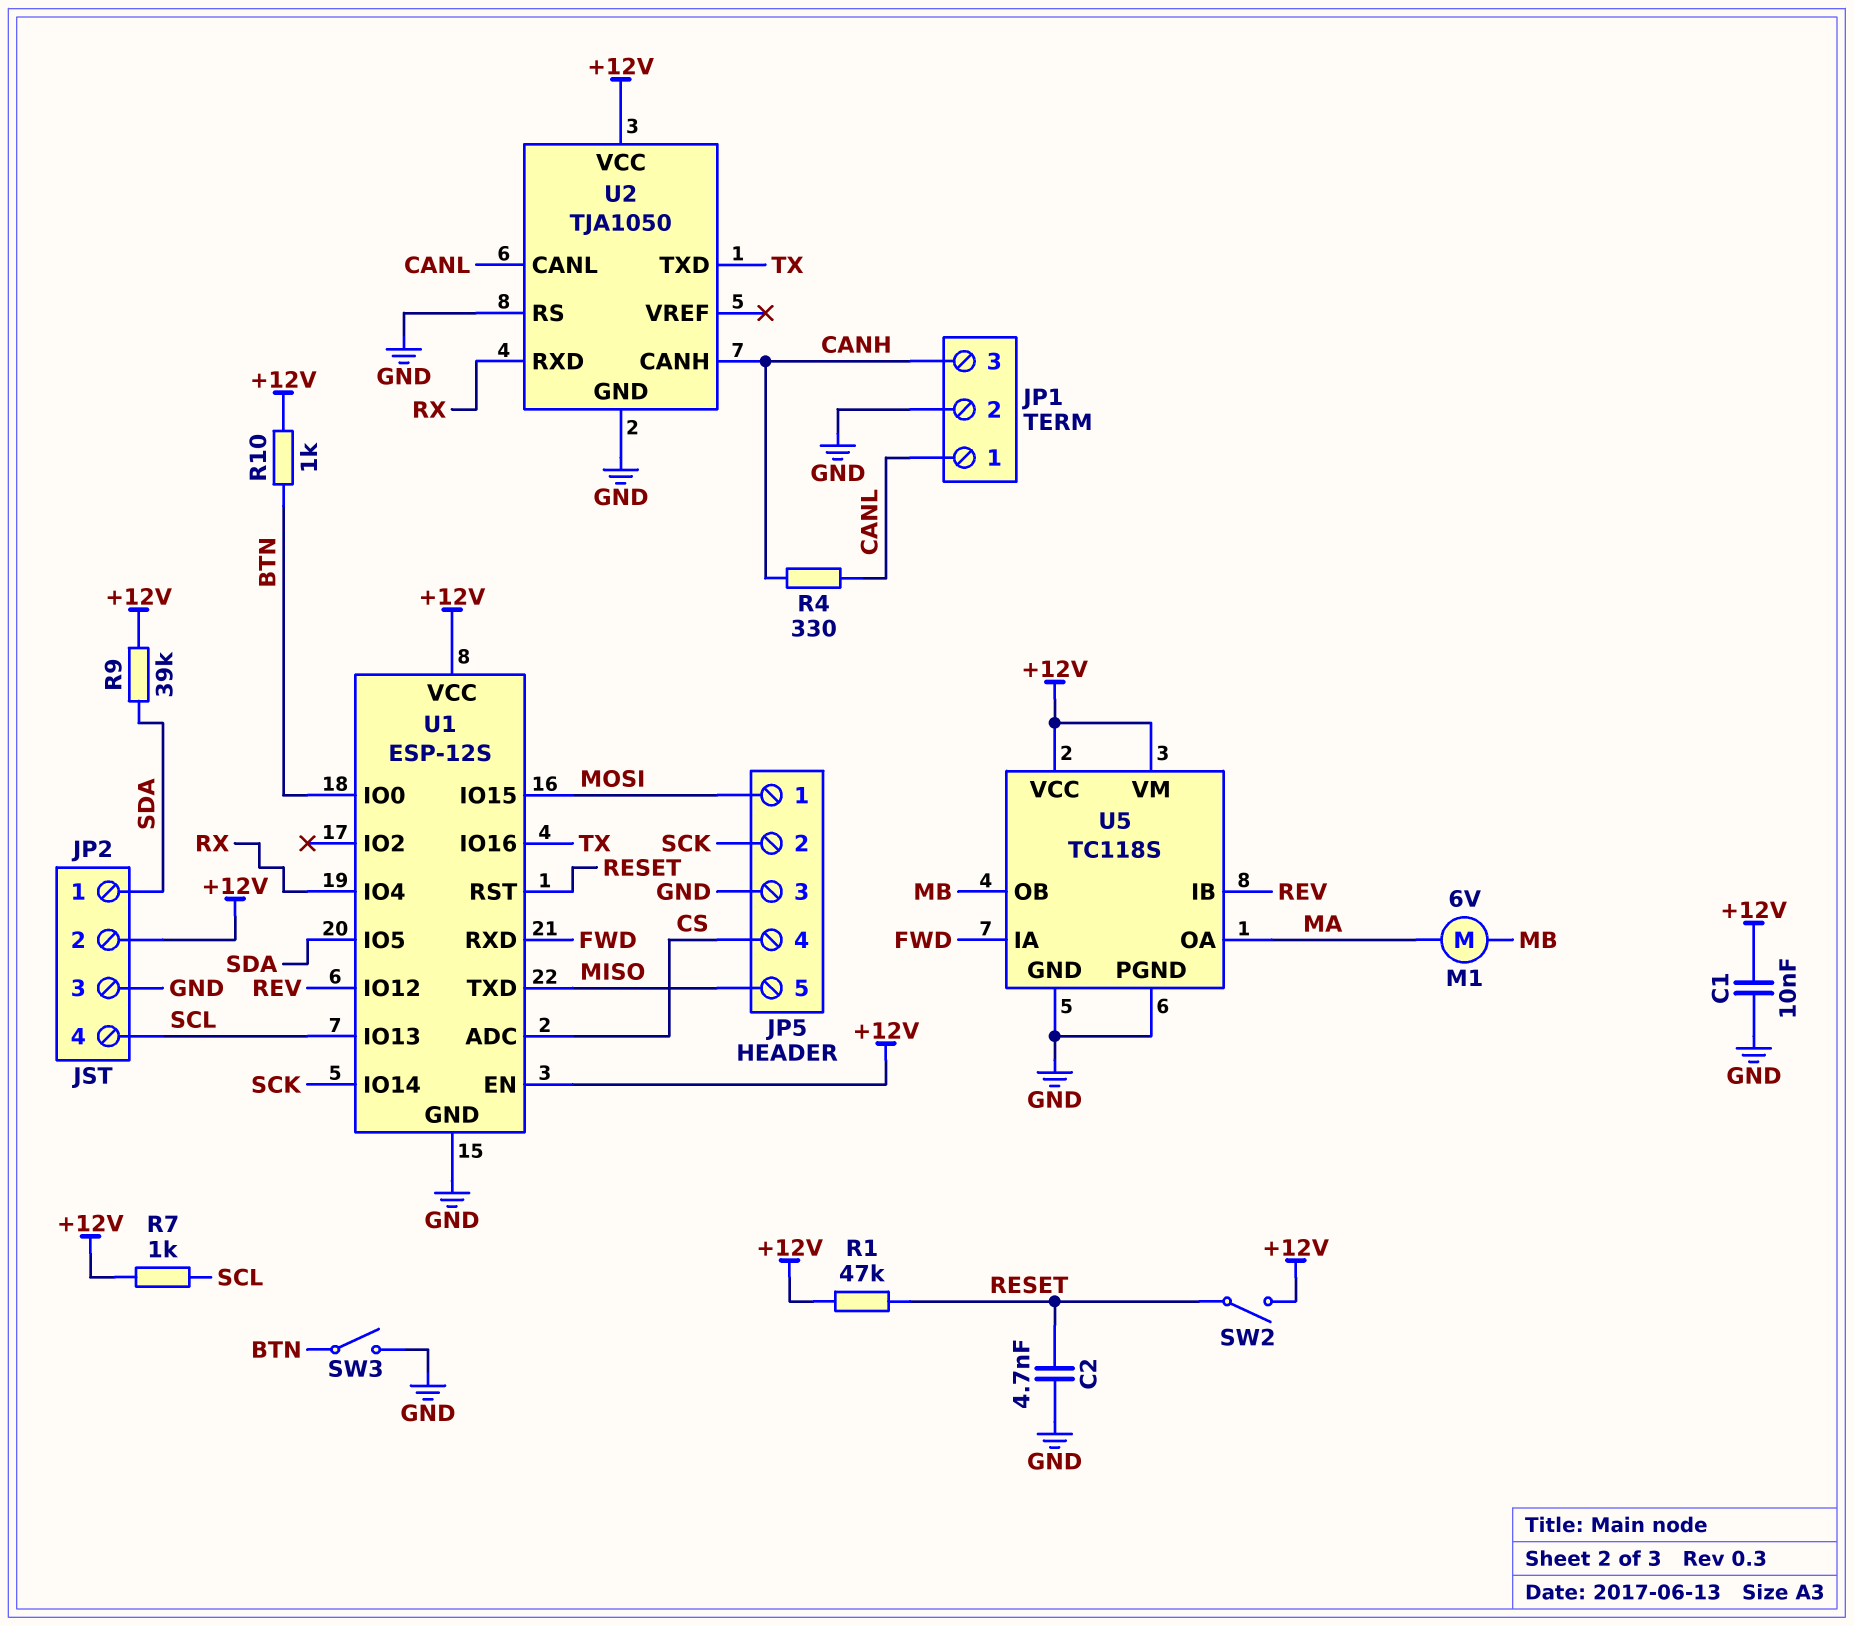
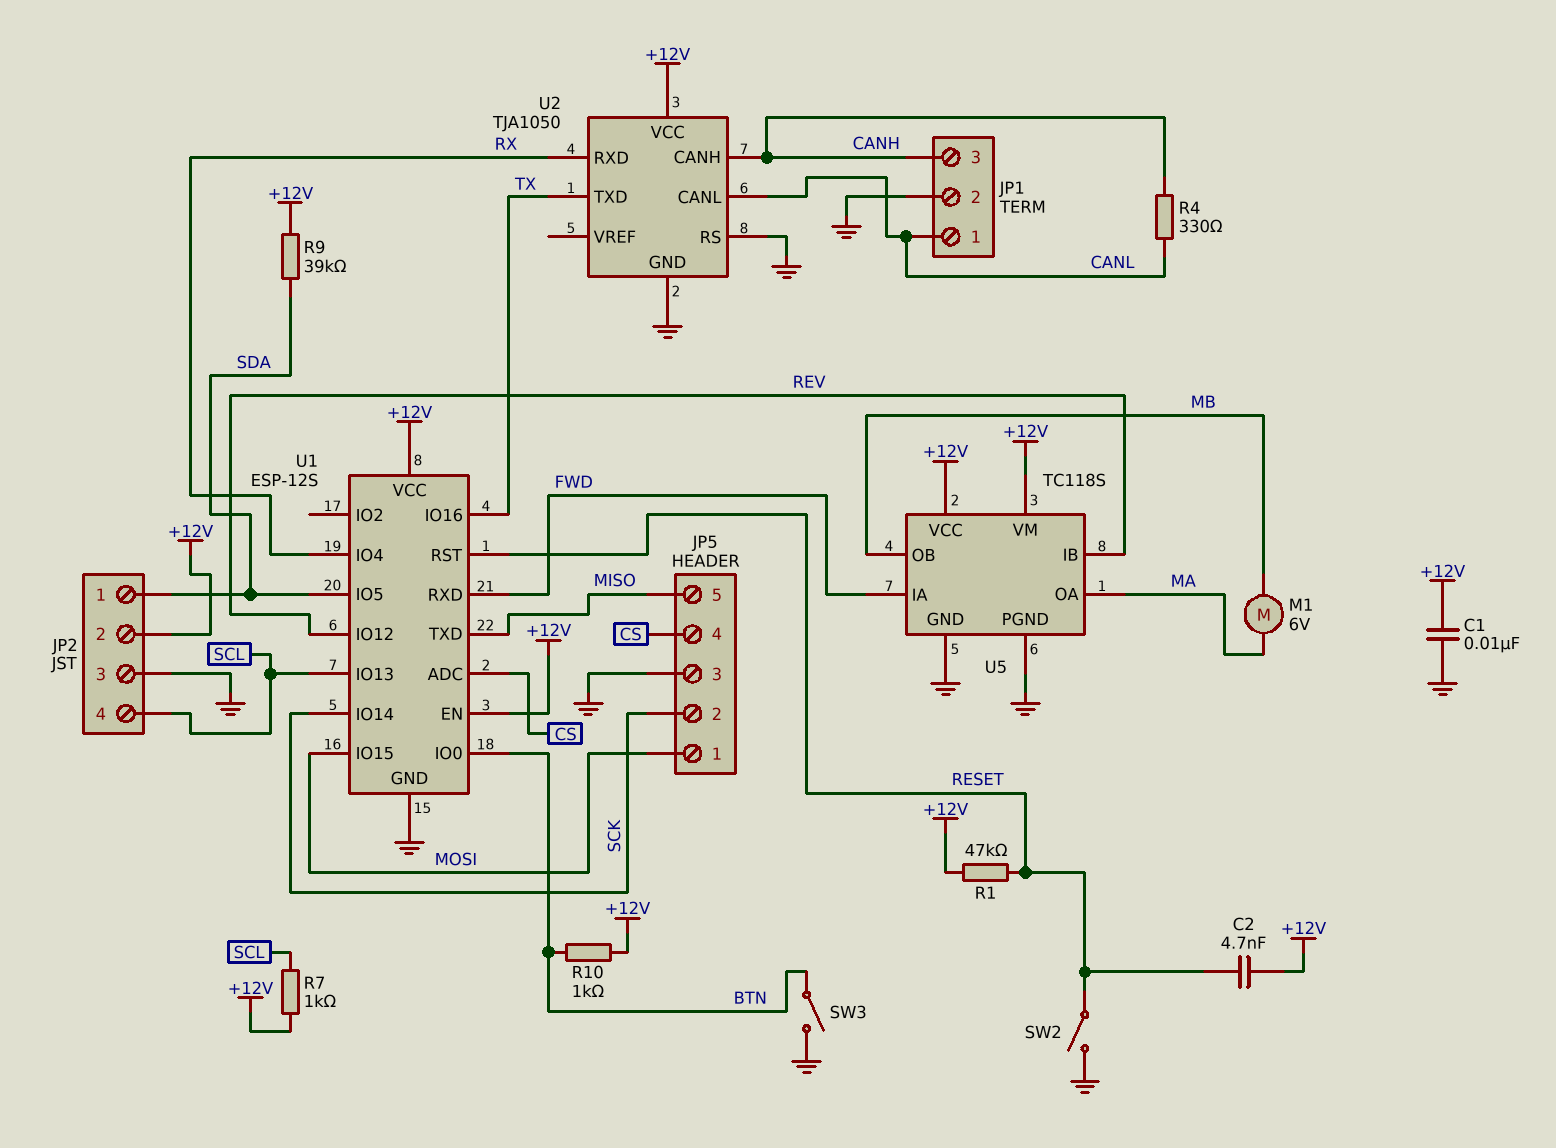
C2: 4.7nF (GND, RESET) -> 4.7nF (+12V, RESET)
SW2: switch (+12V, RESET) -> switch (GND, RESET)

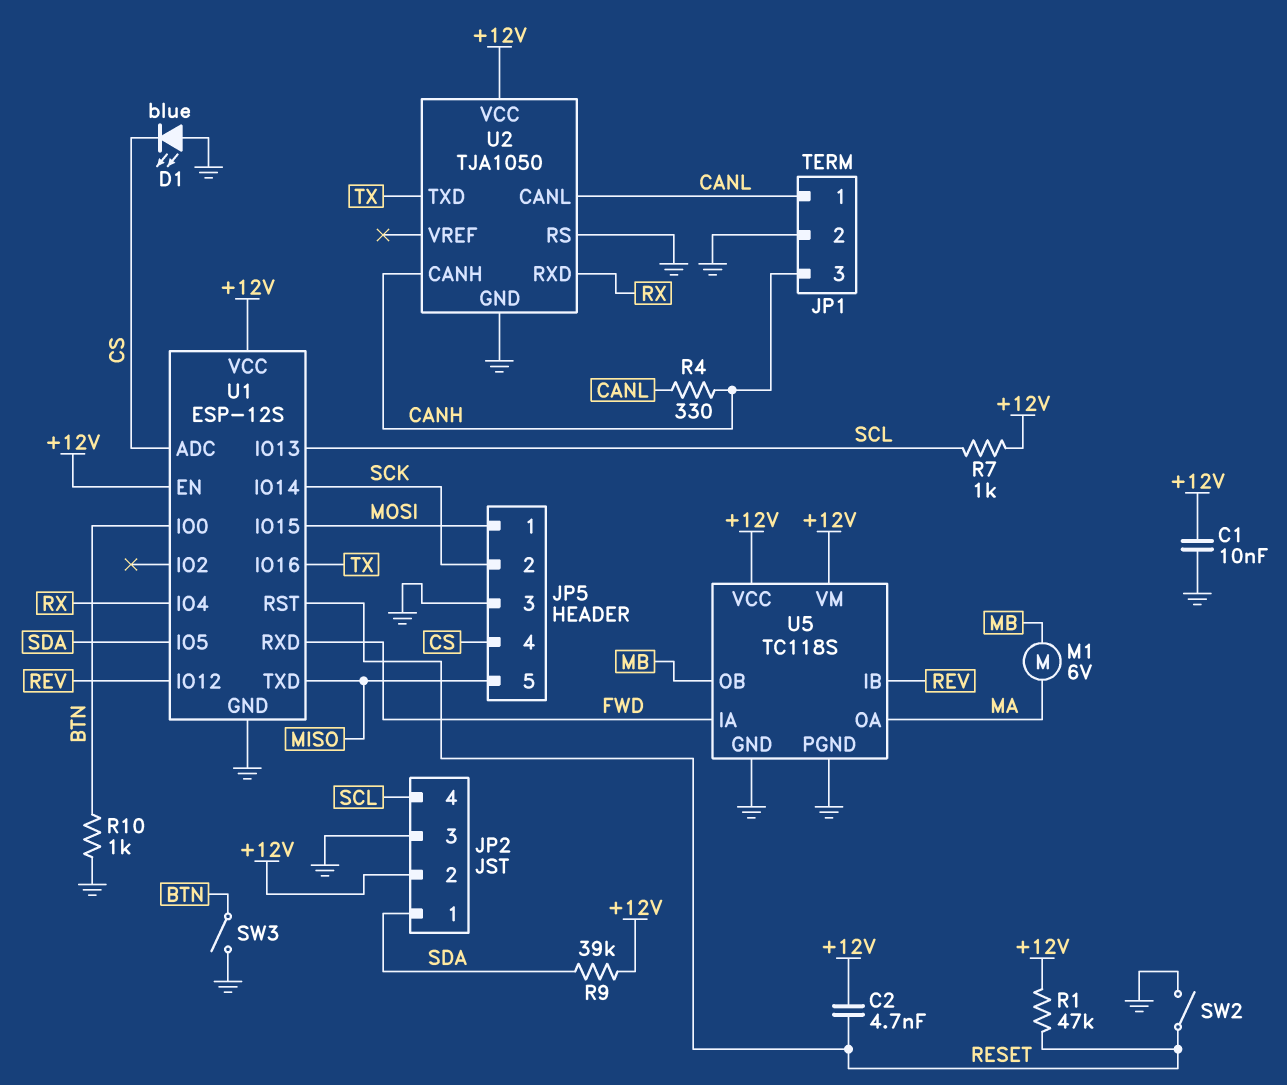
D1: none -> LED blue (A GND, K CS)
R10: 1k (+12V, BTN) -> 1k (BTN, GND)

